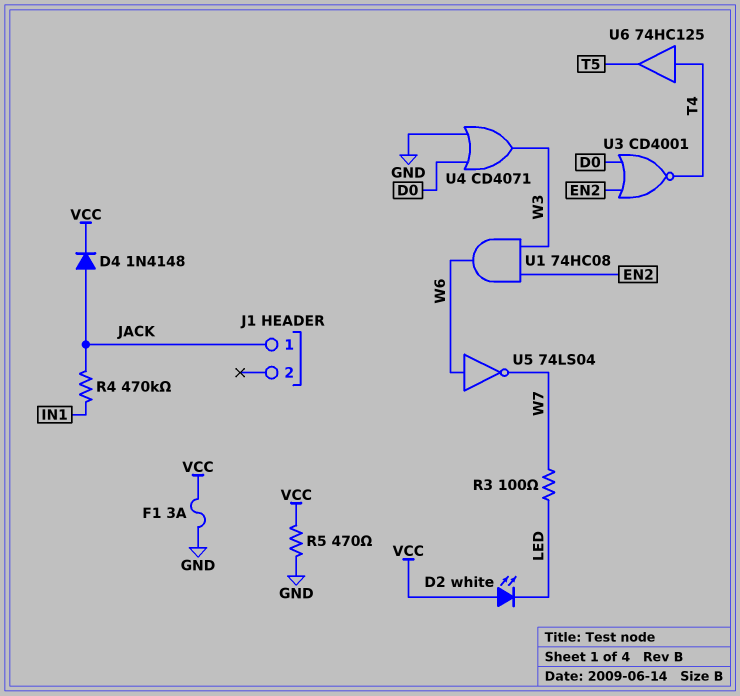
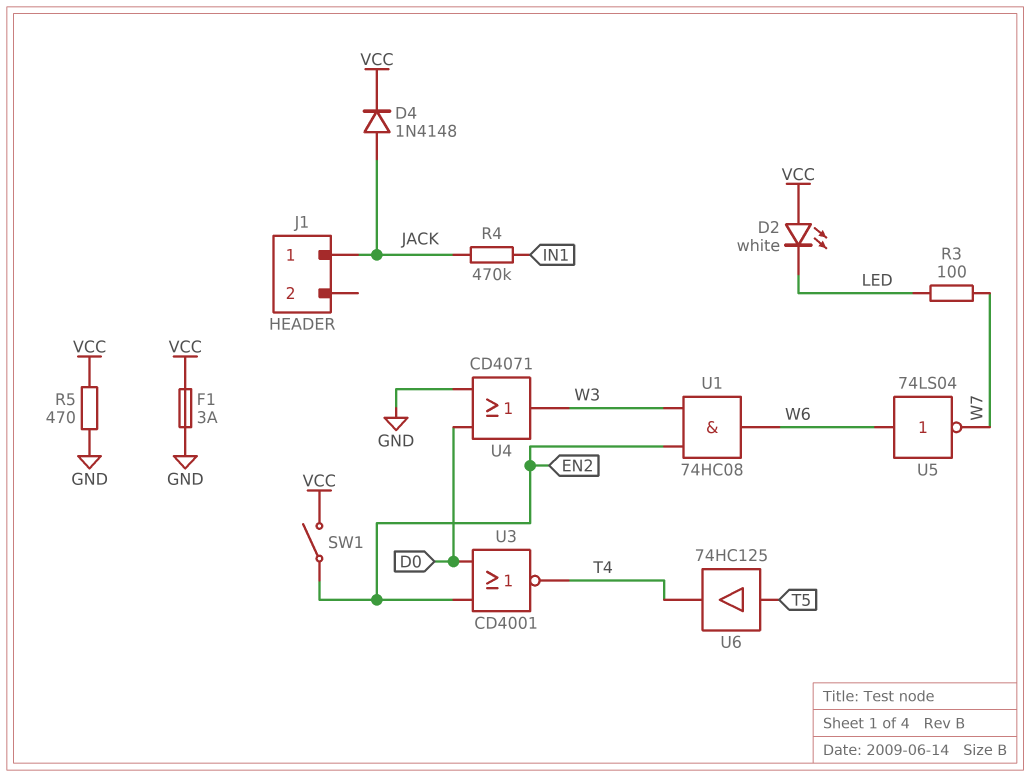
SW1: none -> switch (EN2, VCC)
U6: buffer 74HC125 (in T4, out T5) -> buffer 74HC125 (in T5, out T4)

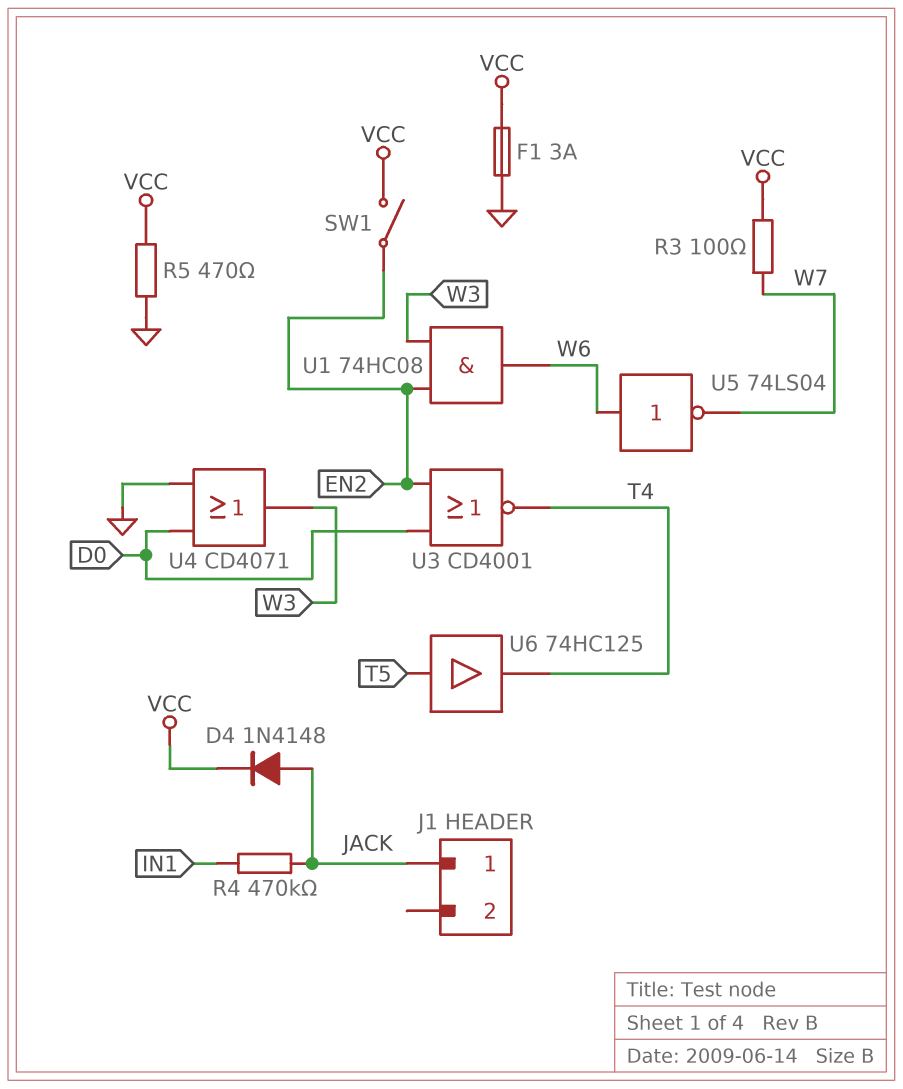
D2: LED white (A VCC, K LED) -> none
R3: 100 (LED, W7) -> 100 (VCC, W7)

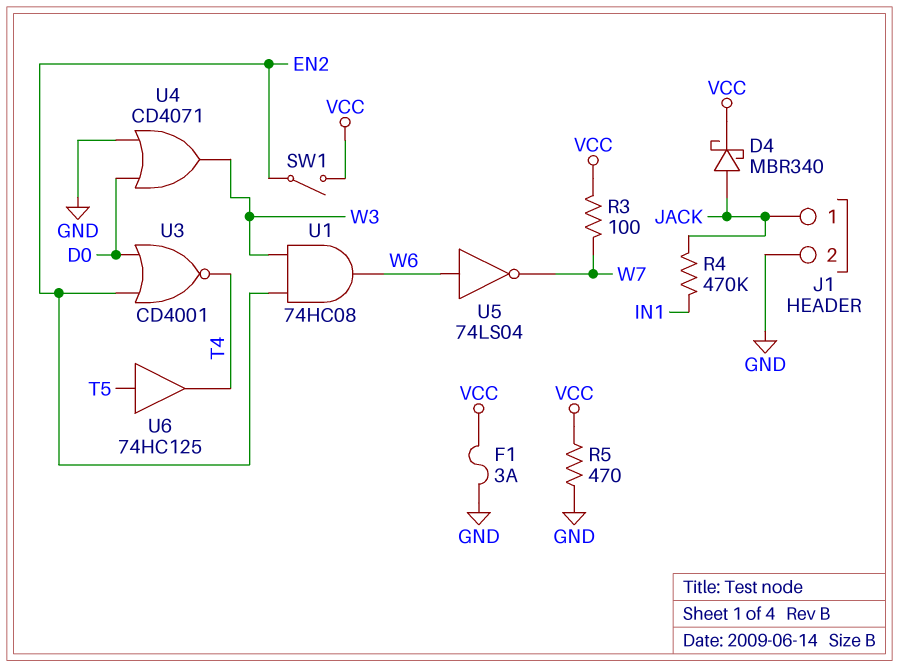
D4: diode 1N4148 (A JACK, K VCC) -> schottky MBR340 (A JACK, K VCC)
J1 pin 2: none -> GND

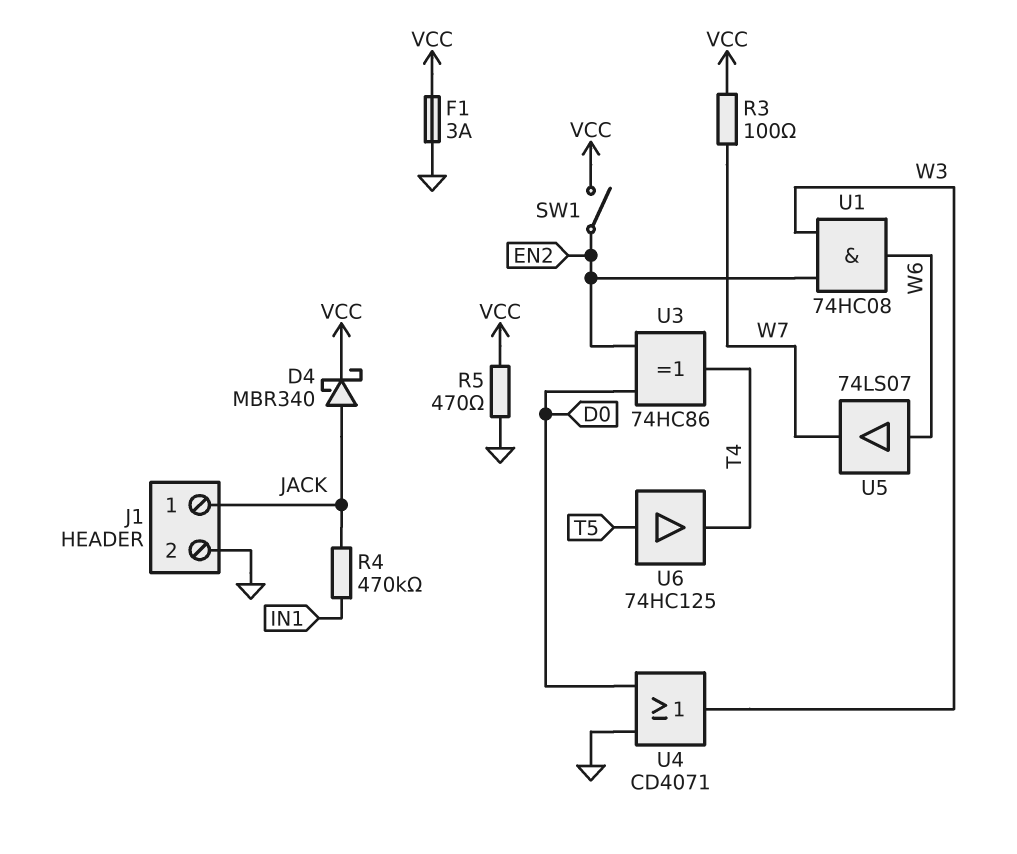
U3: NOR CD4001 (in D0, in EN2, out T4) -> XOR 74HC86 (in D0, in EN2, out T4)
U5: NOT 74LS04 (in W6, out W7) -> buffer 74LS07 (in W6, out W7)

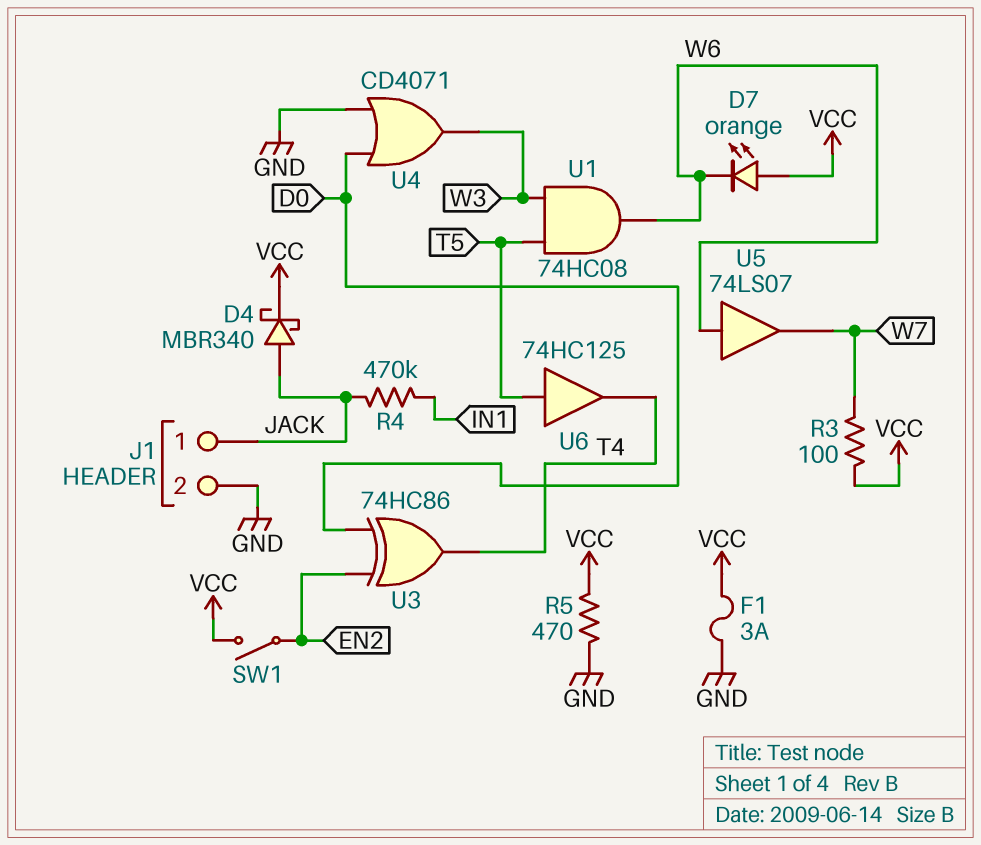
D7: none -> LED orange (A VCC, K W6)
U1: AND 74HC08 (in EN2, in W3, out W6) -> AND 74HC08 (in T5, in W3, out W6)

